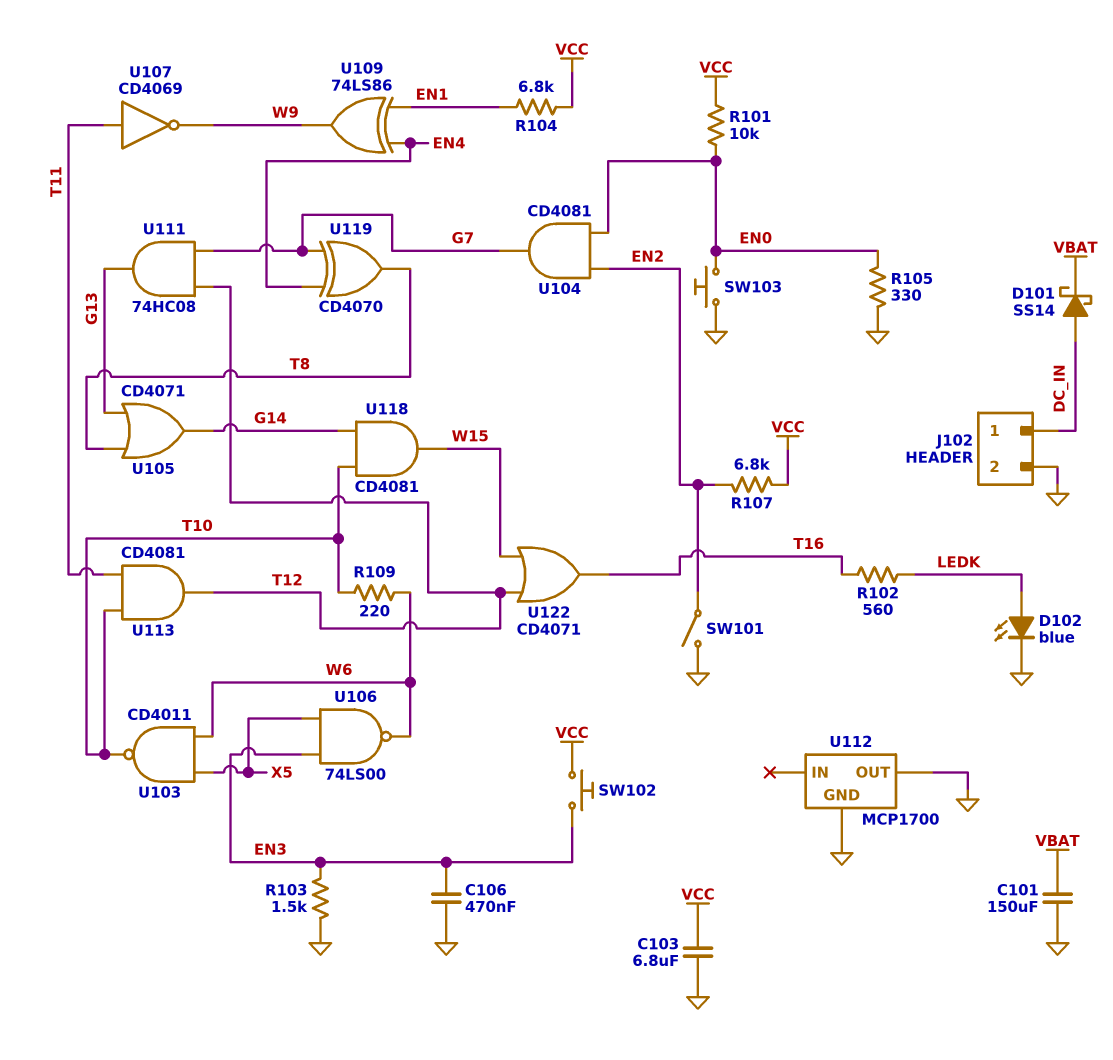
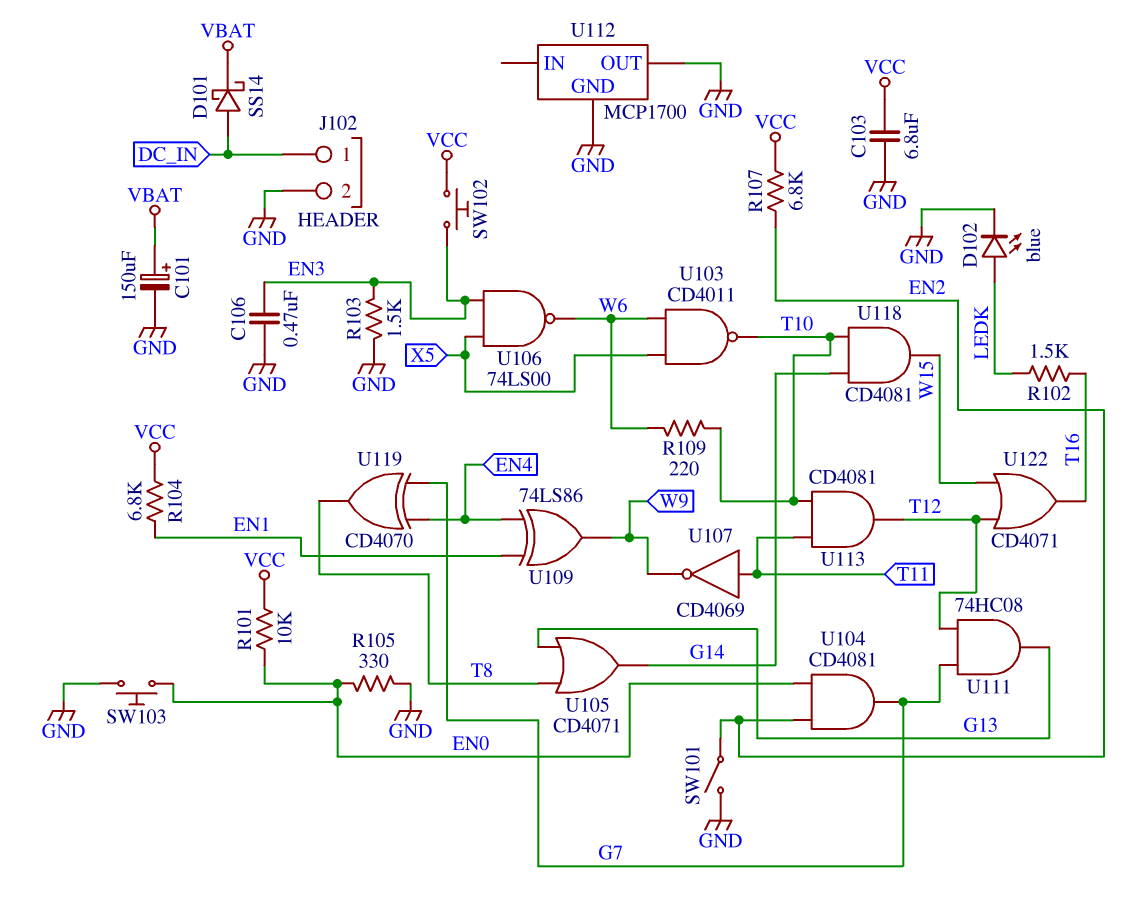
C101: 150uF (GND, VBAT) -> 150uF (plus VBAT, minus GND)
R102: 560 (LEDK, T16) -> 1.5k (LEDK, T16)

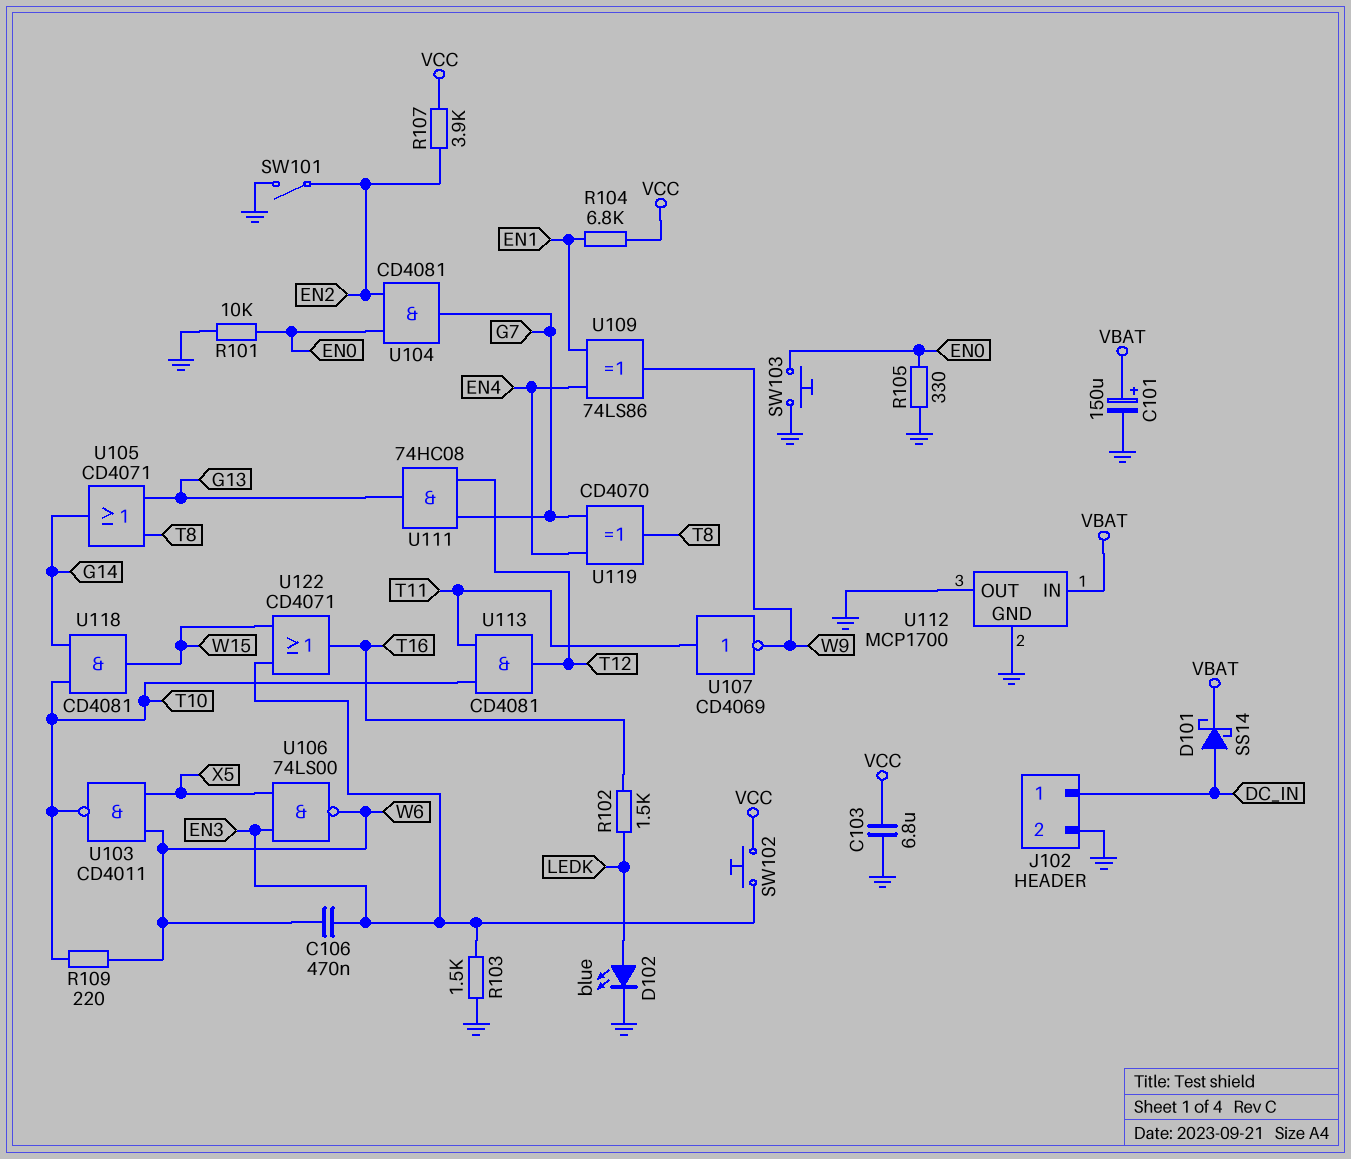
C106: 470nF (EN3, GND) -> 470nF (EN3, W6)
R101: 10k (EN0, VCC) -> 10k (EN0, GND)
R107: 6.8k (EN2, VCC) -> 3.9k (EN2, VCC)
U112 pin IN: none -> VBAT
U122: OR CD4071 (in T12, in W15, out T16) -> OR CD4071 (in EN3, in W15, out T16)

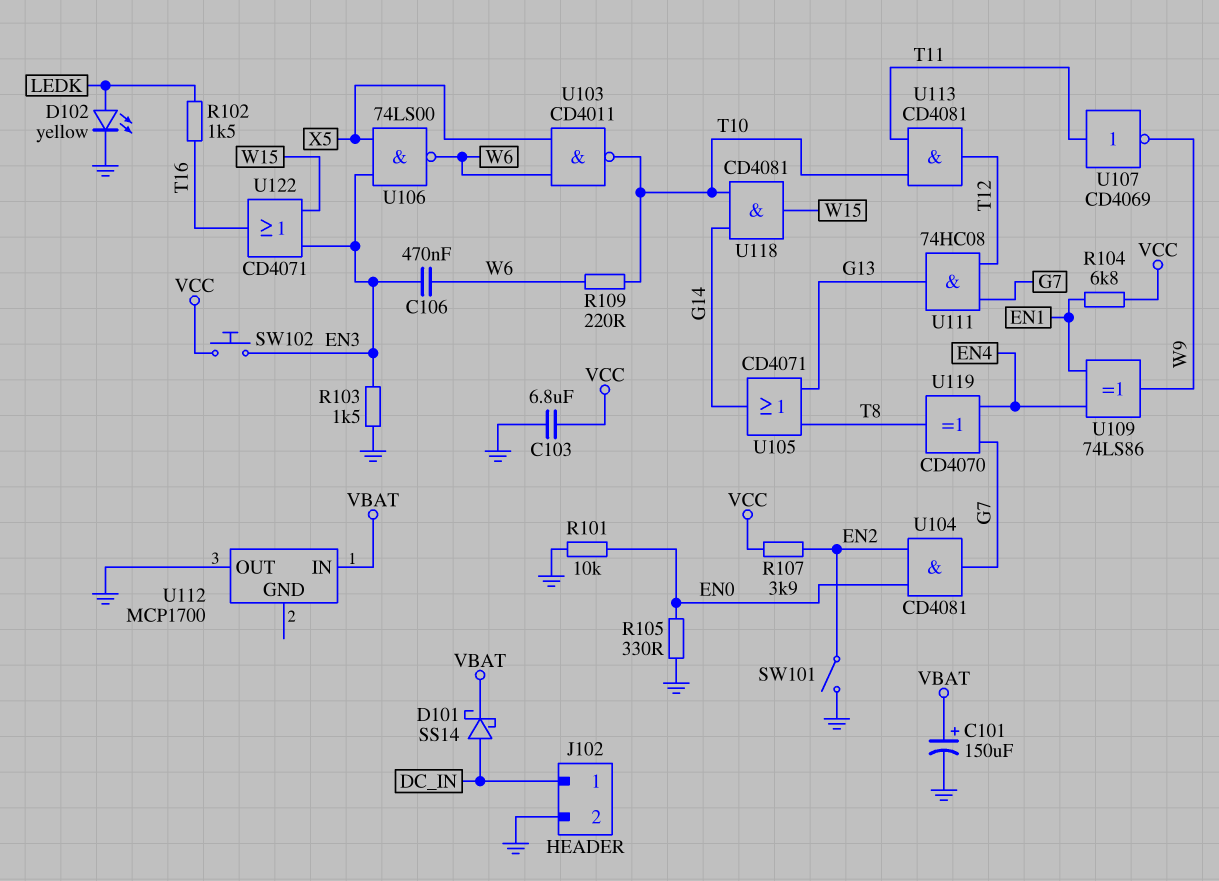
D102: LED blue (A LEDK, K GND) -> LED yellow (A LEDK, K GND)
SW103: button (EN0, GND) -> none
U112 pin GND: GND -> none

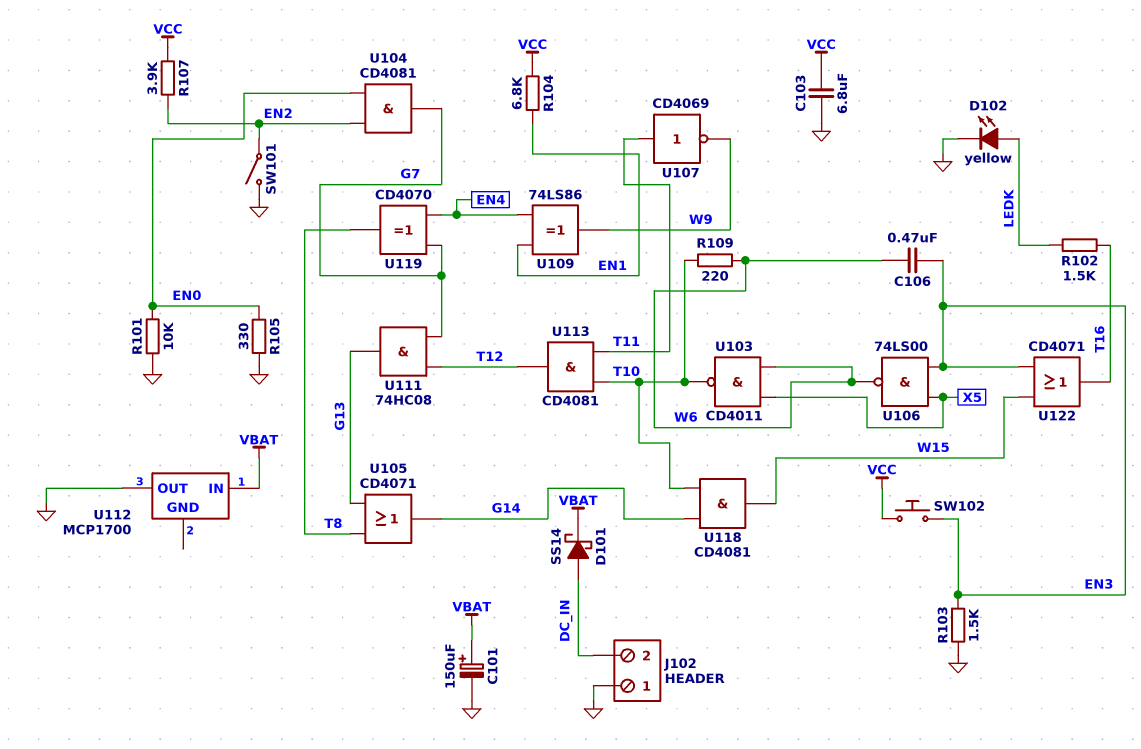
J102 pin 1: DC_IN -> GND
J102 pin 2: GND -> DC_IN

